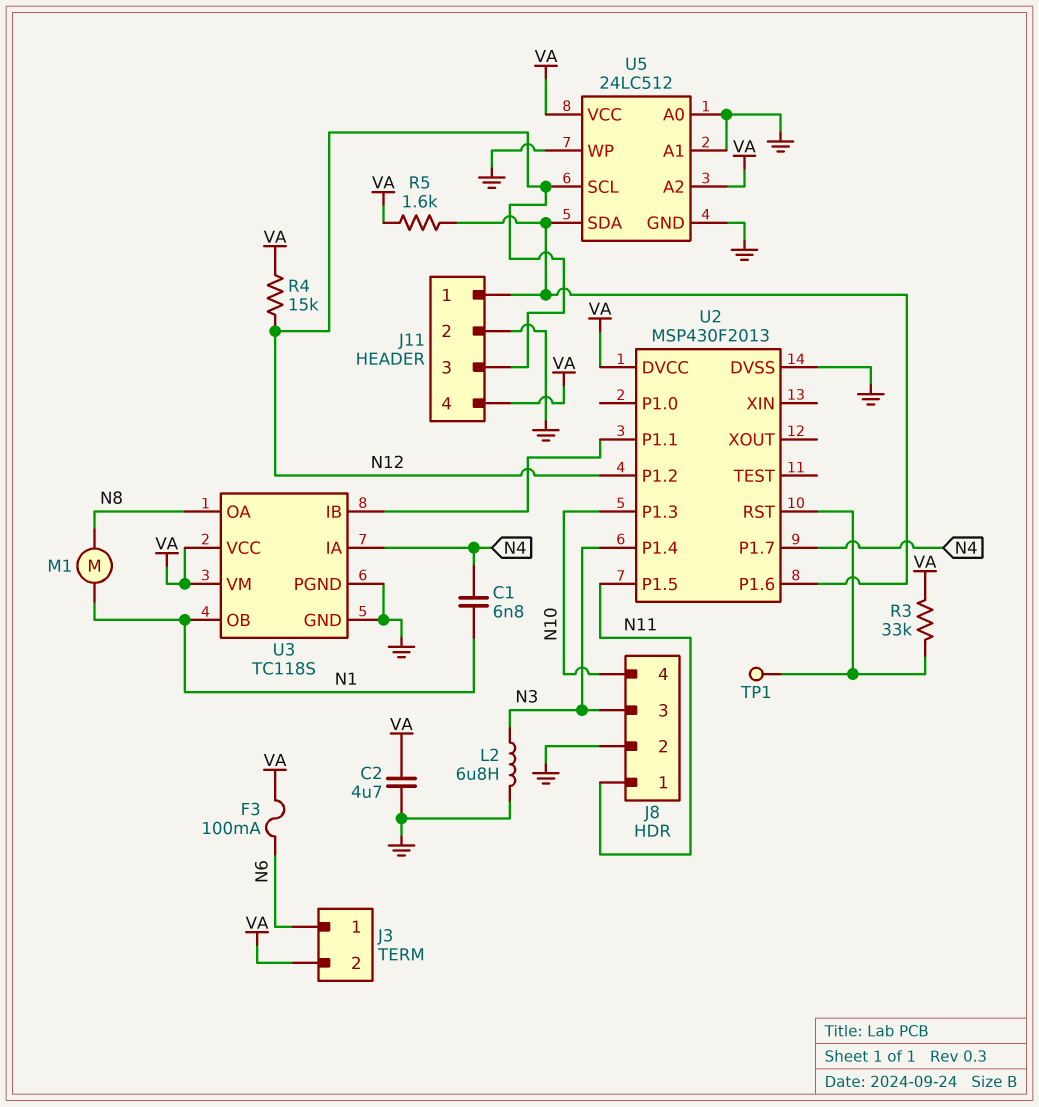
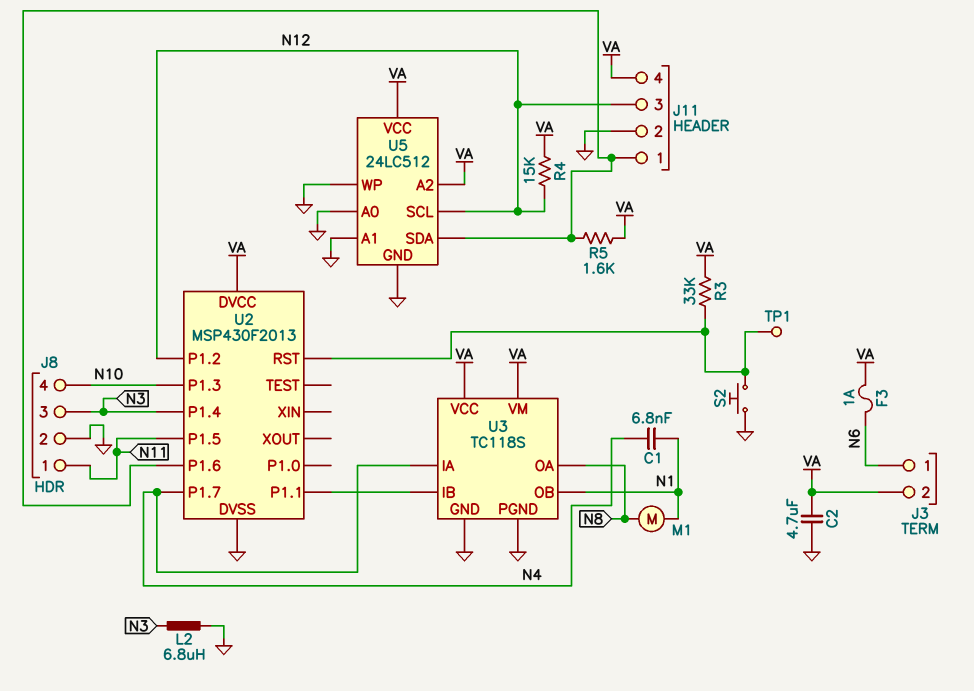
F3: 100mA (N6, VA) -> 1A (N6, VA)
S2: none -> button (GND, U2/RST)

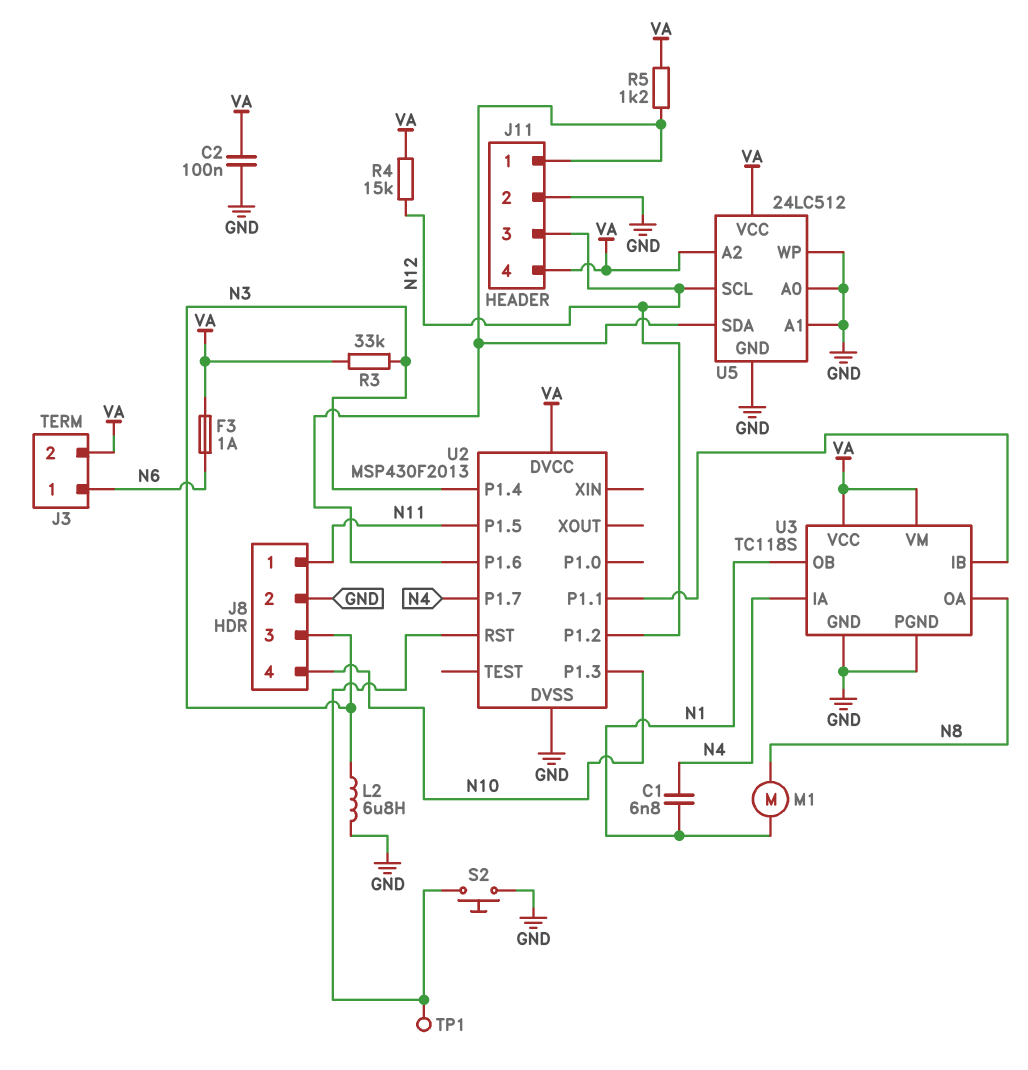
C2: 4.7uF (GND, VA) -> 100nF (GND, VA)
R3: 33k (U2/RST, VA) -> 33k (N3, VA)
R5: 1.6k (J11/1, VA) -> 1.2k (J11/1, VA)

